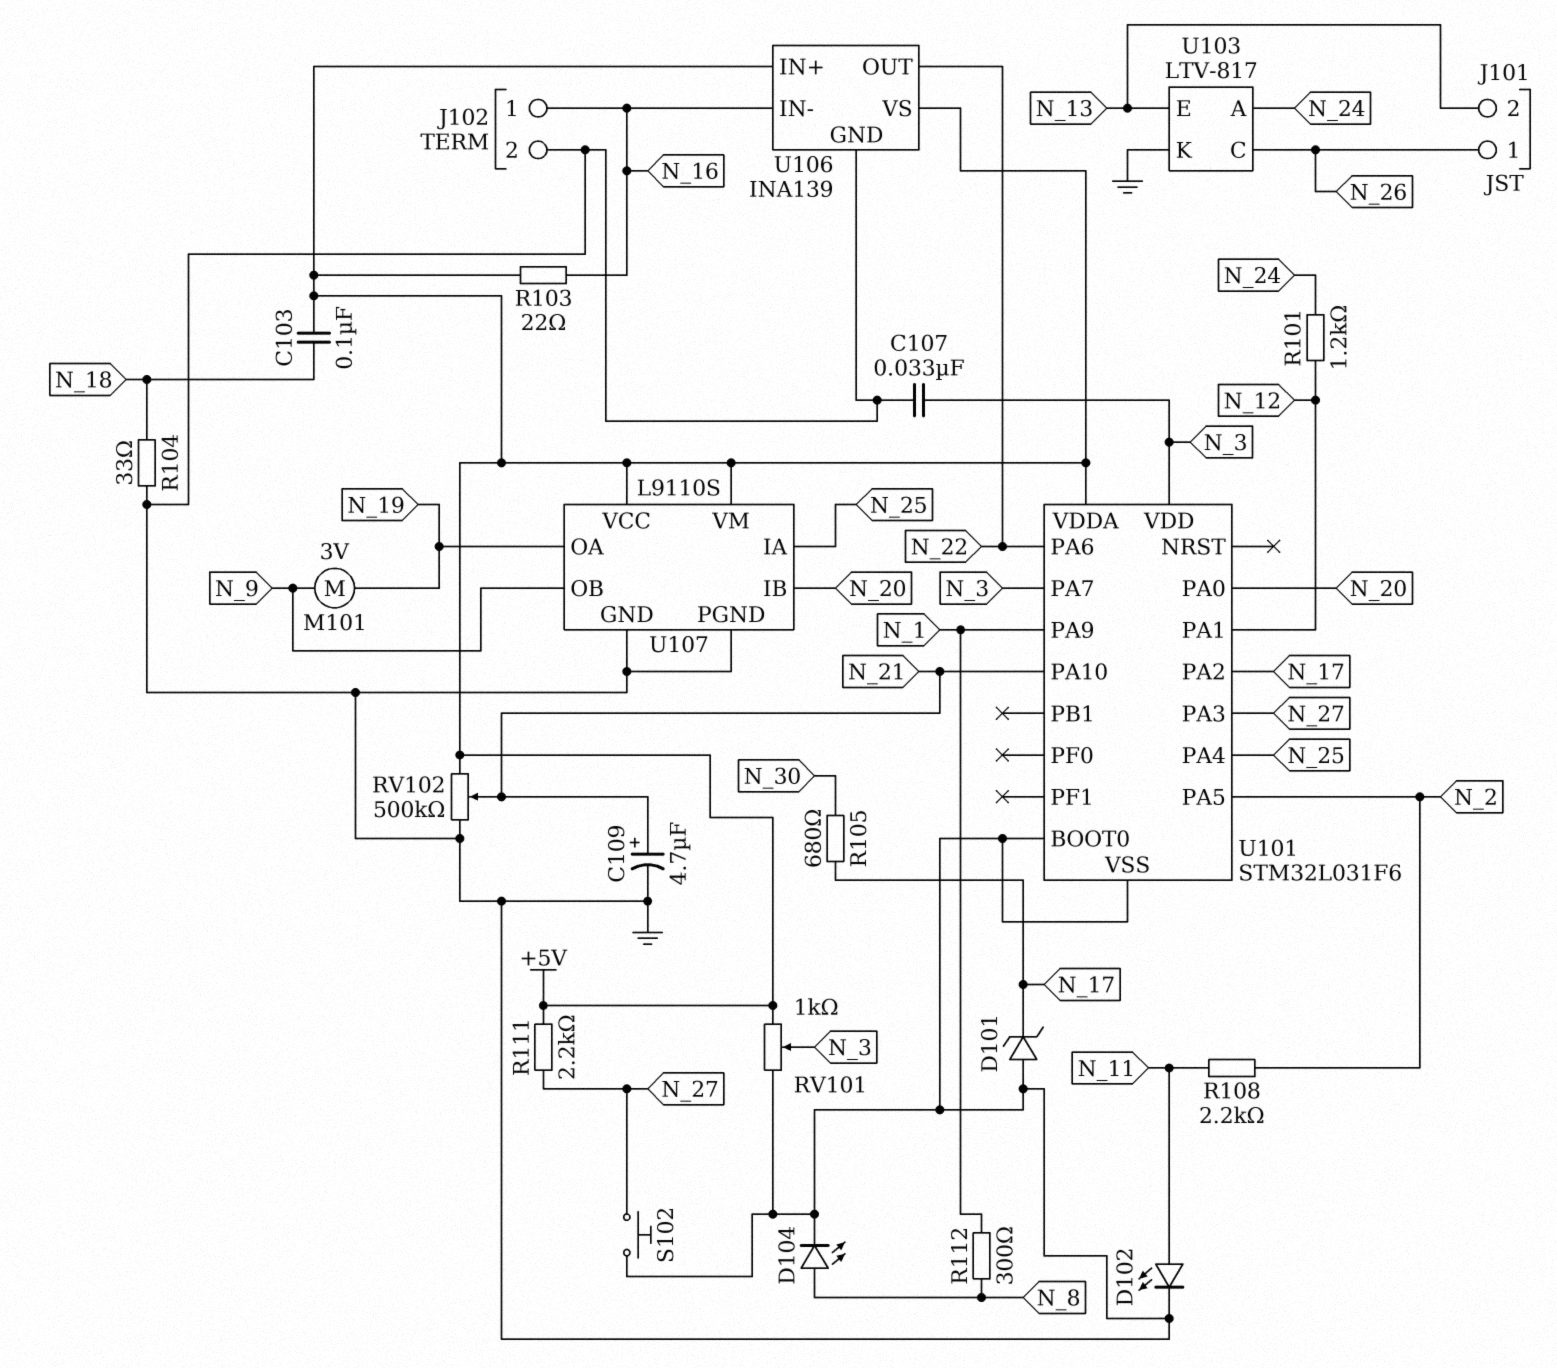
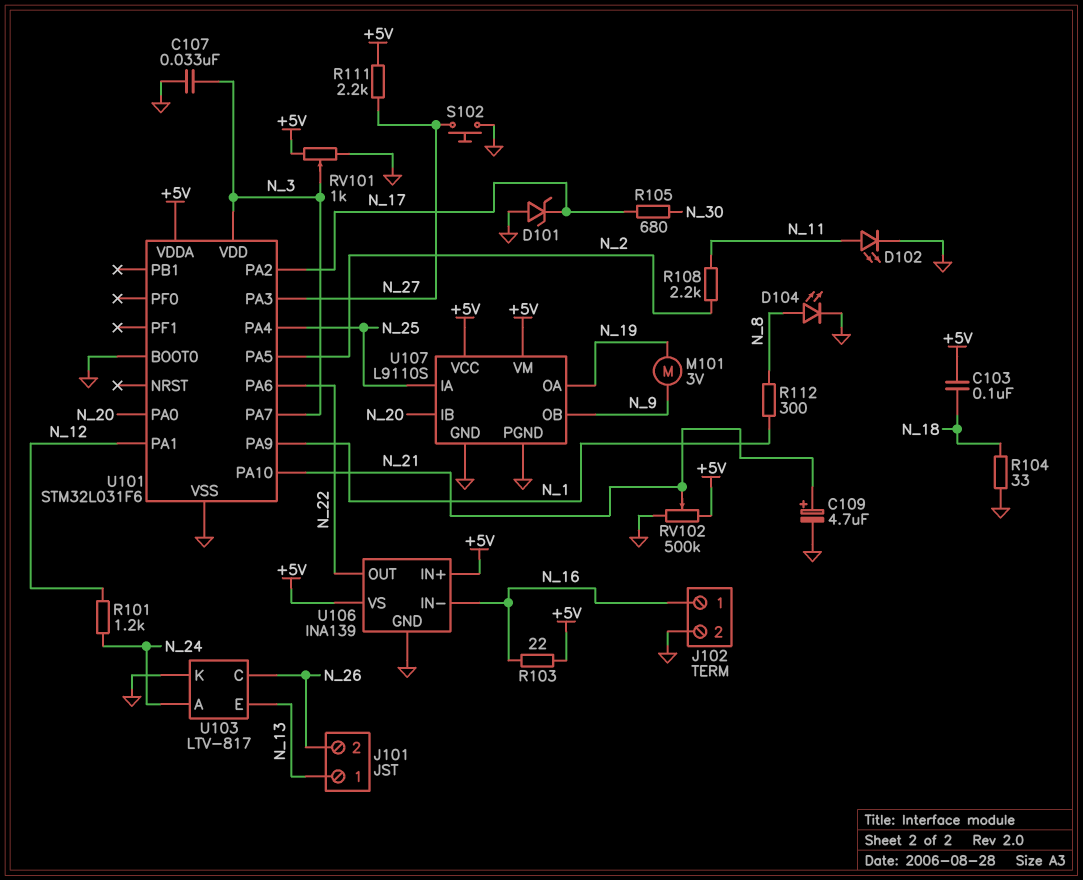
J101 pin 1: N_26 -> N_13
J101 pin 2: N_13 -> N_26

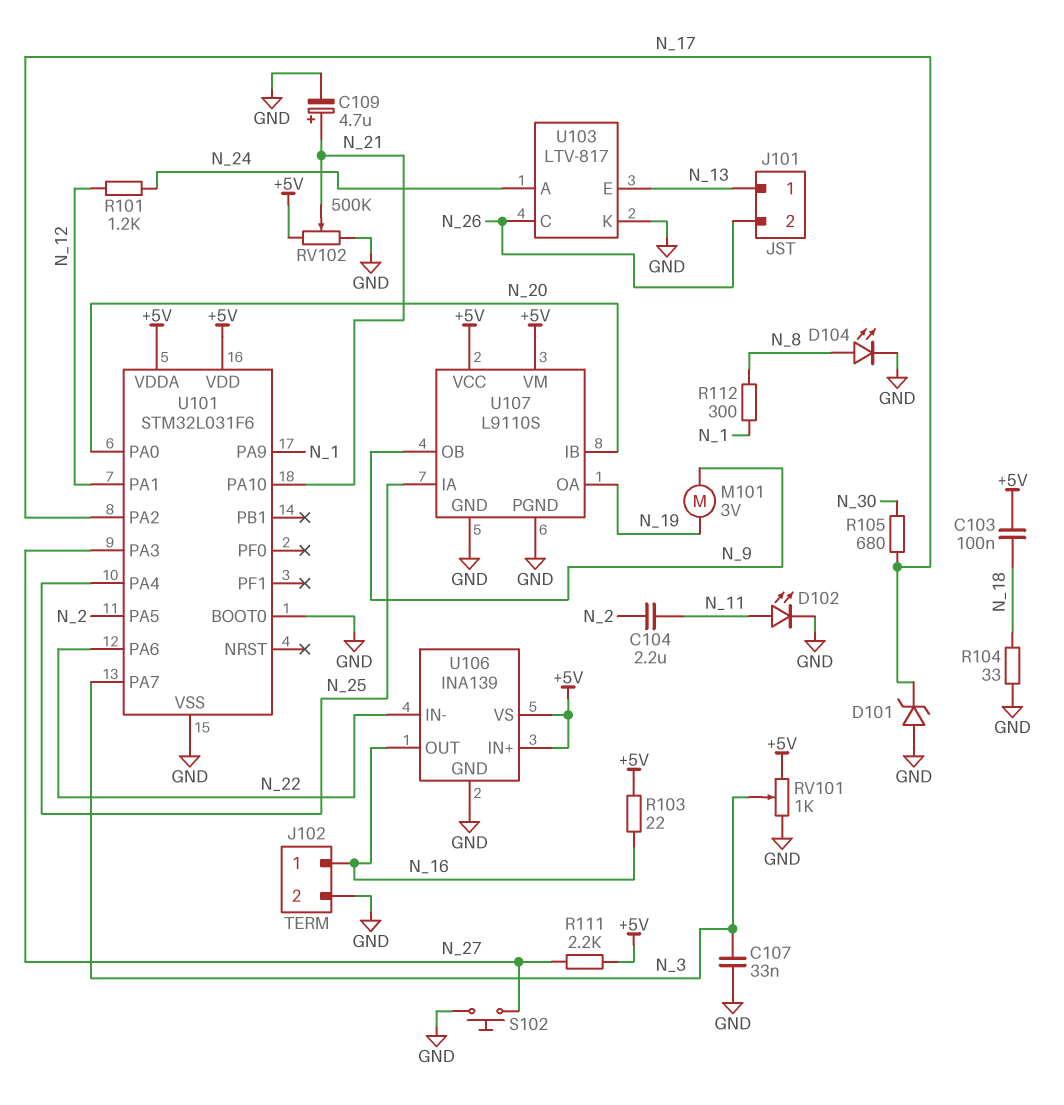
C104: none -> 2.2uF (N_2, N_11)
R108: 2.2k (N_2, N_11) -> none
U101 pin VDD: N_3 -> +5V
U106 pin IN-: N_16 -> N_22
U106 pin OUT: N_22 -> N_16

